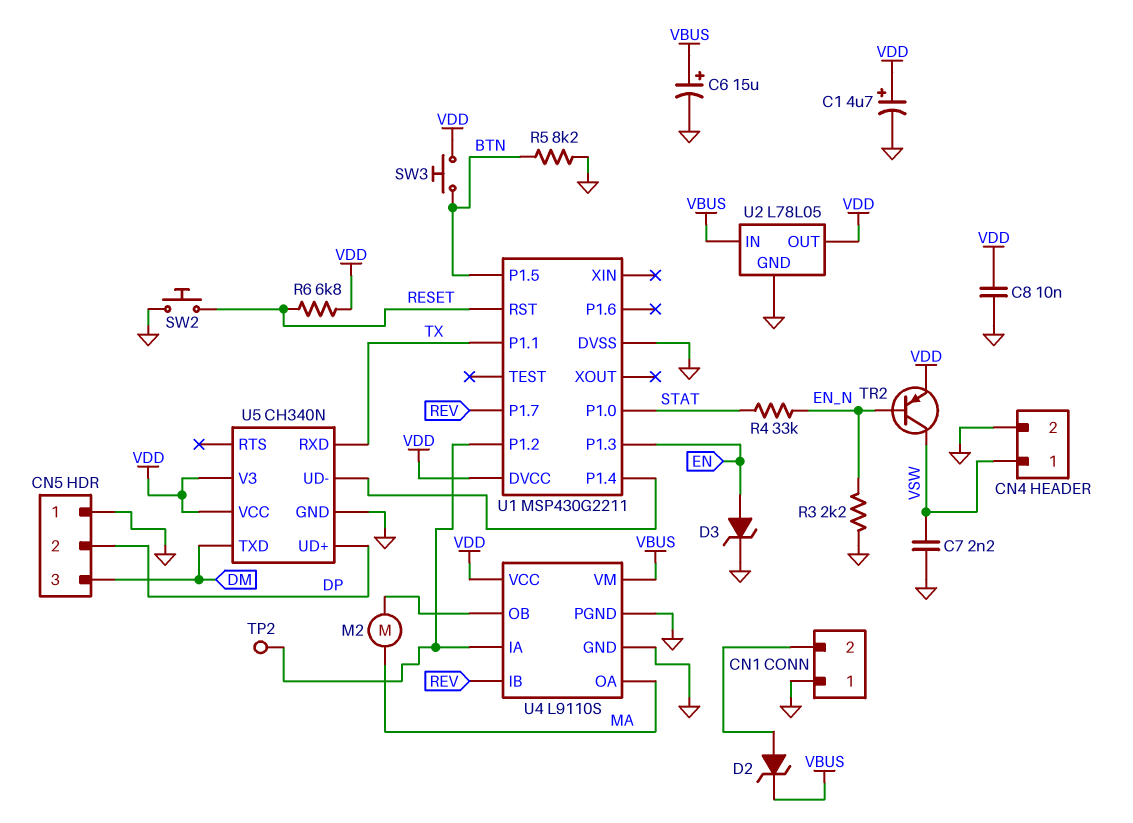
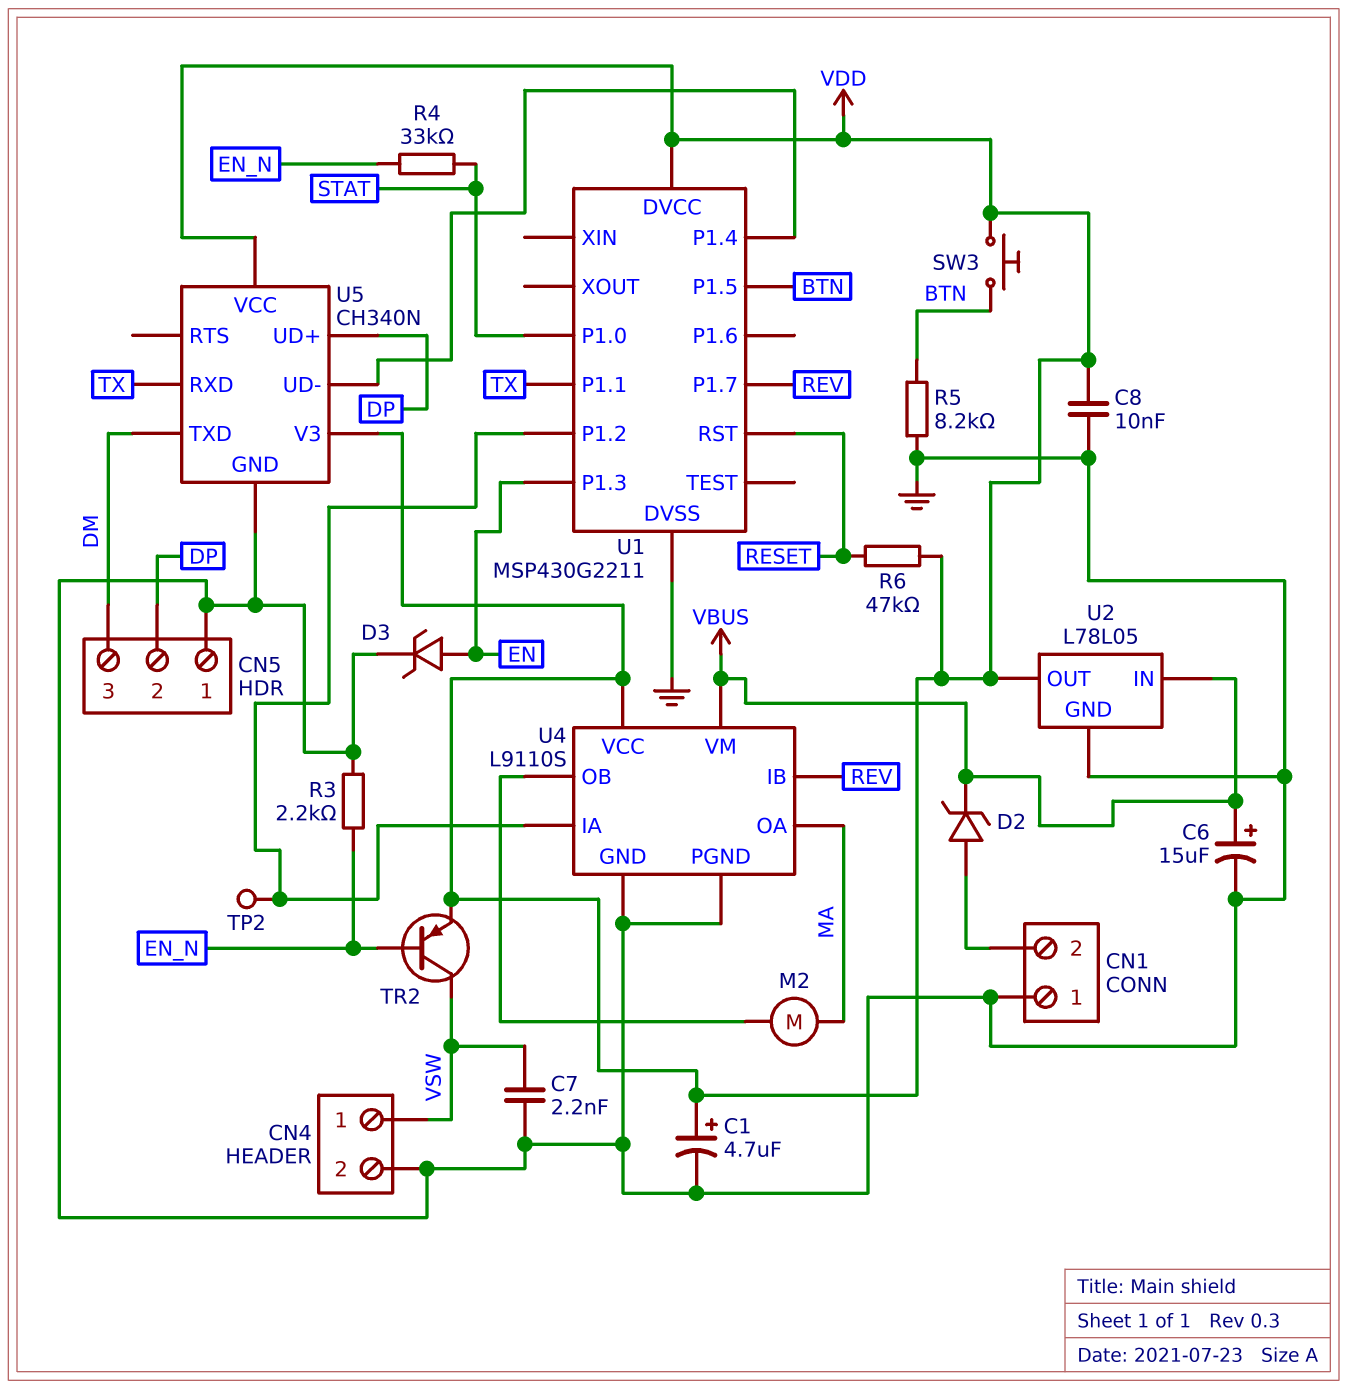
R6: 6.8k (RESET, VDD) -> 47k (RESET, VDD)
SW2: button (GND, RESET) -> none

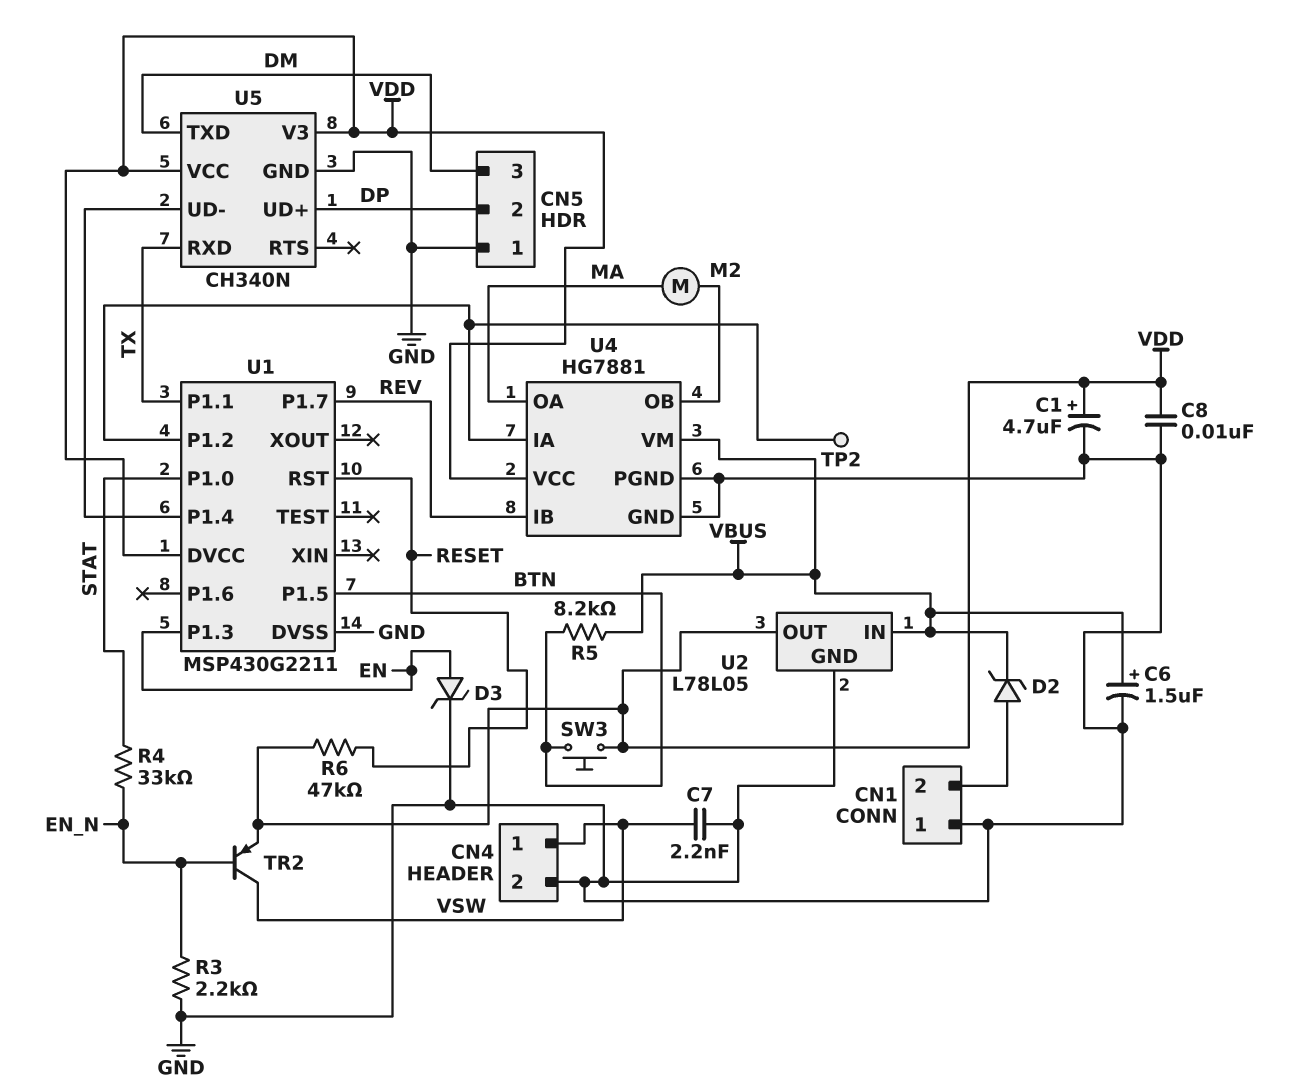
C6: 15uF (plus VBUS, minus GND) -> 1.5uF (plus VBUS, minus GND)
R5: 8.2k (BTN, GND) -> 8.2k (BTN, VBUS)
U4: L9110S -> HG7881

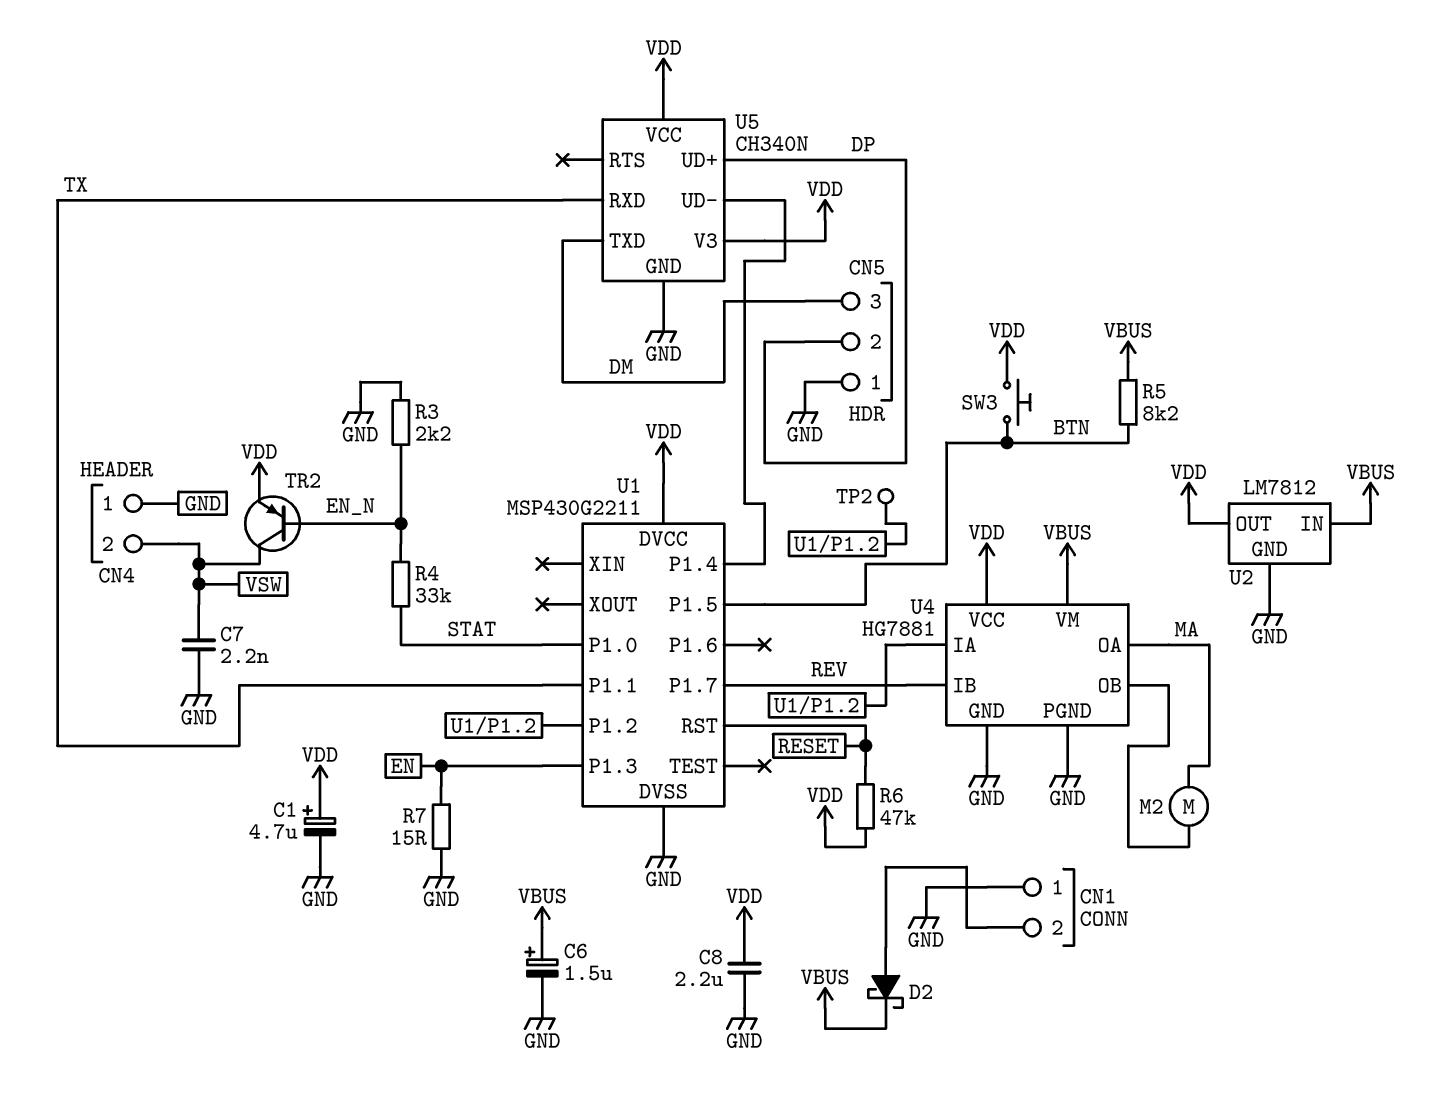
C8: 10nF (GND, VDD) -> 2.2uF (GND, VDD)
CN4 pin 1: VSW -> GND
CN4 pin 2: GND -> VSW
D2: zener (A CN1/2, K VBUS) -> schottky (A CN1/2, K VBUS)
D3: zener (A EN, K GND) -> none
R7: none -> 15 (EN, GND)
U2: L78L05 -> LM7812

